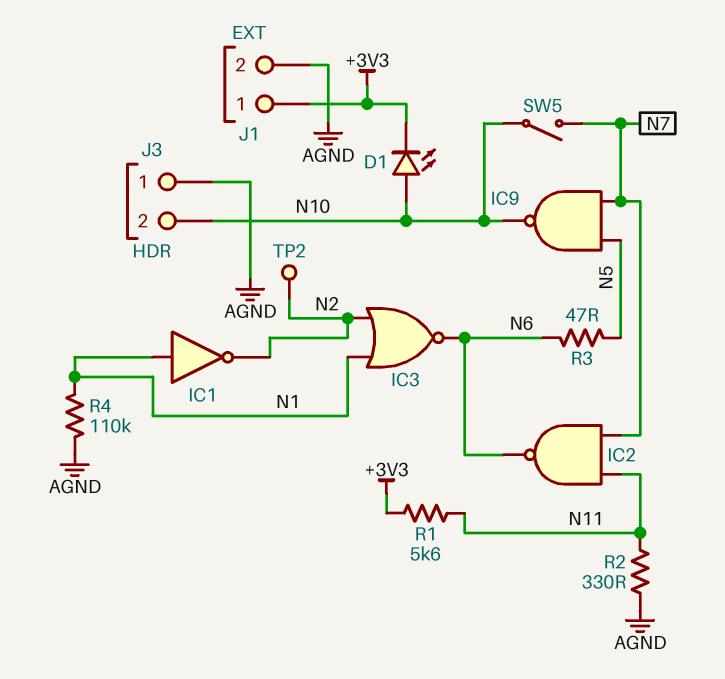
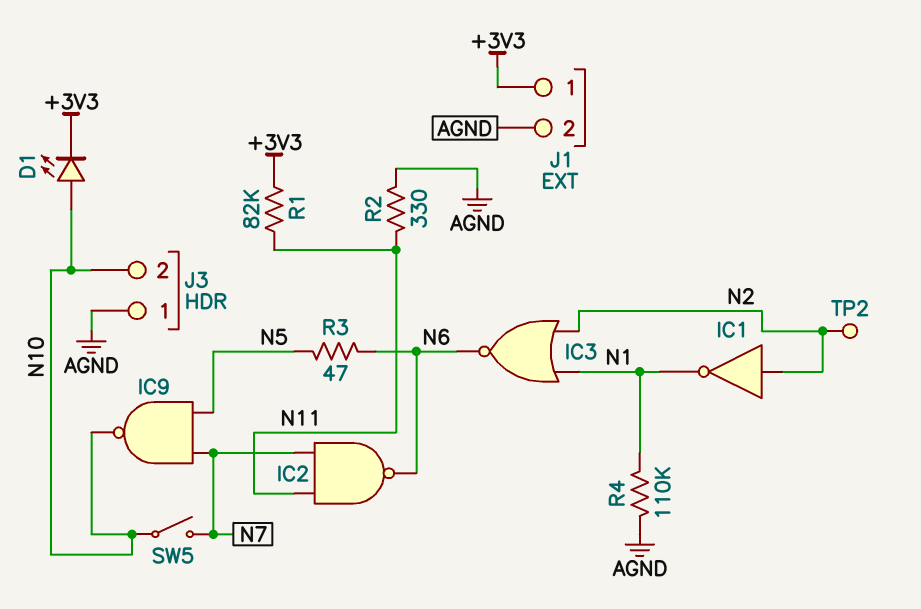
IC1: NOT (in N1, out N2) -> NOT (in N2, out N1)
R1: 5.6k (+3V3, N11) -> 82k (+3V3, N11)

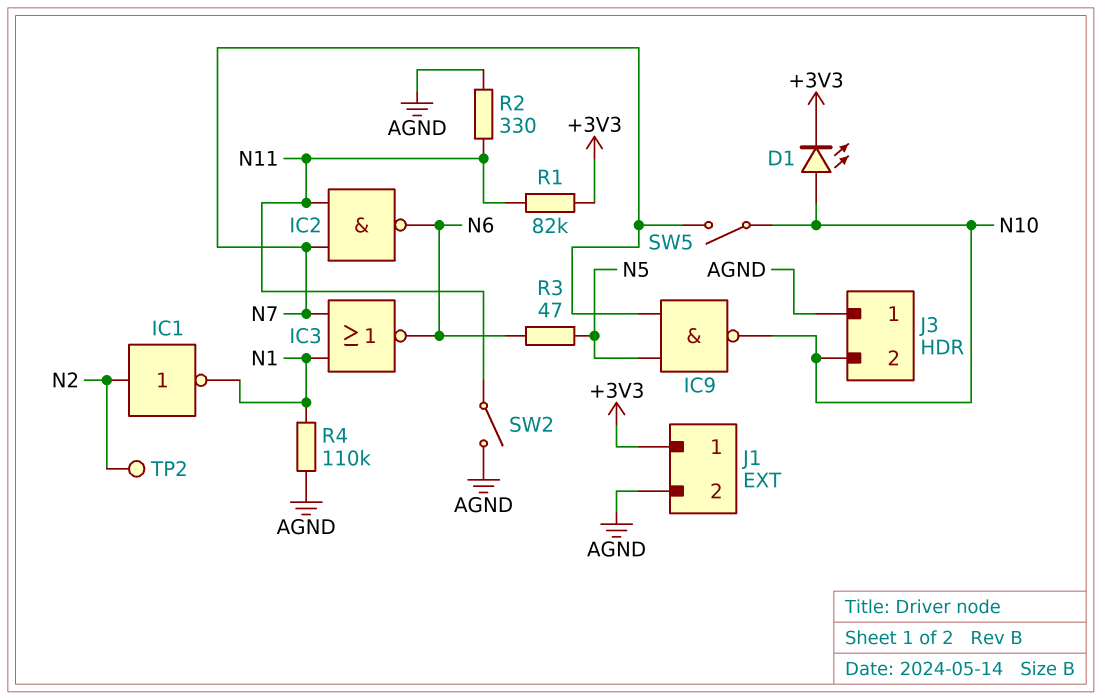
IC3: NOR (in N1, in N2, out N6) -> NOR (in N1, in N7, out N6)
SW2: none -> switch (AGND, N11)

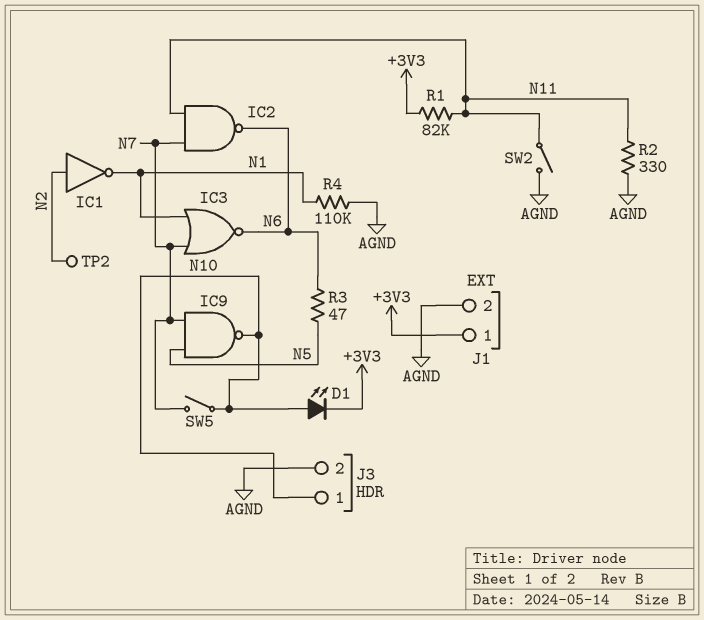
J3 pin 1: AGND -> N10
J3 pin 2: N10 -> AGND

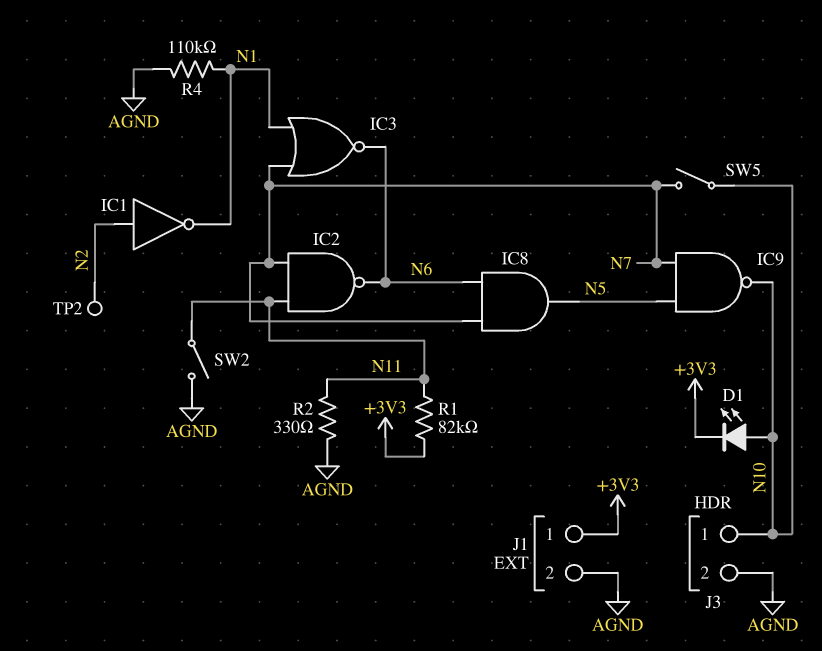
IC8: none -> AND (in N6, in N7, out N5)
R3: 47 (N5, N6) -> none

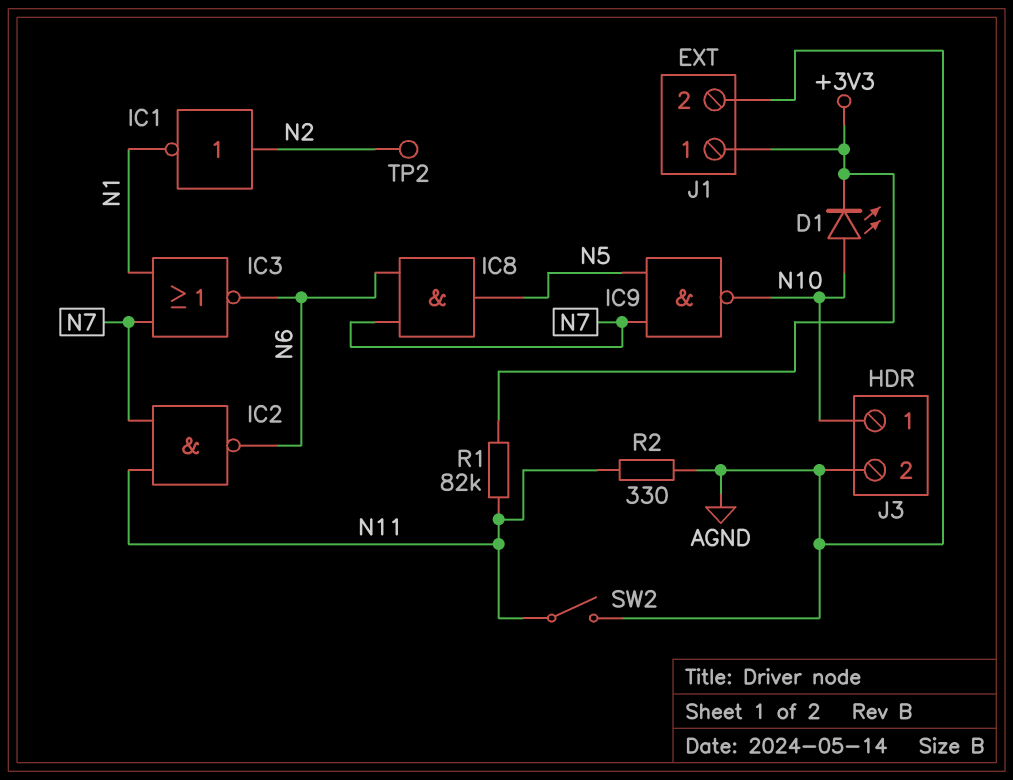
R4: 110k (AGND, N1) -> none
SW5: switch (N7, N10) -> none

